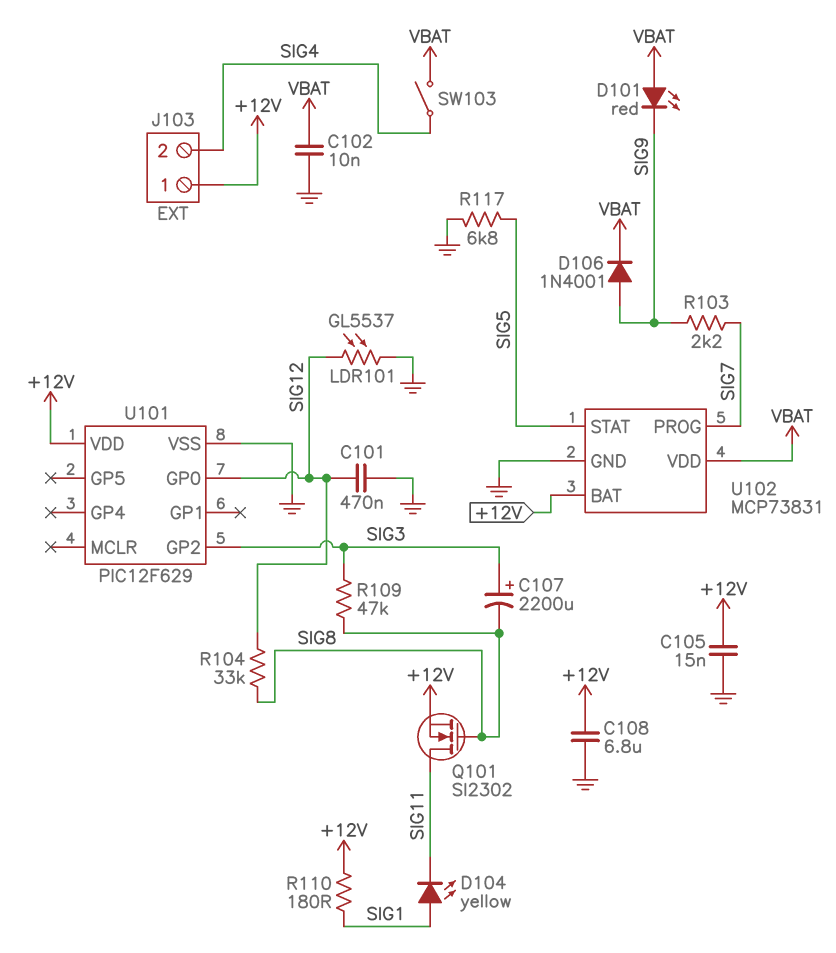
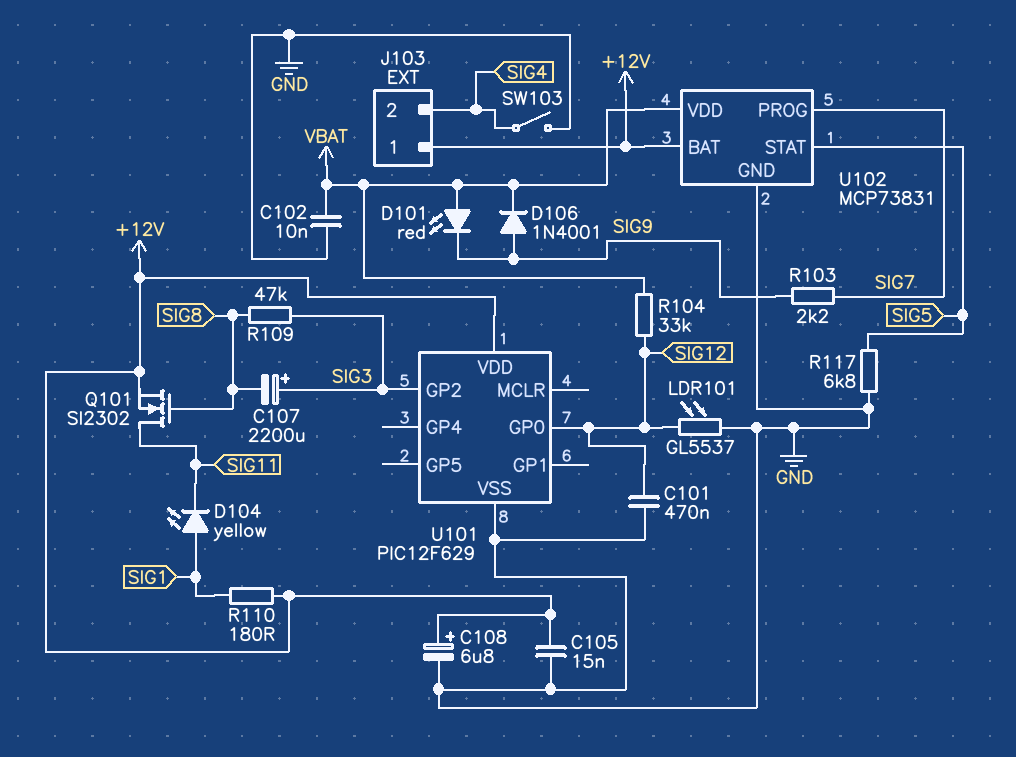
C108: 6.8uF (+12V, GND) -> 6.8uF (plus +12V, minus GND)
R104: 33k (SIG8, SIG12) -> 33k (SIG12, VBAT)
SW103: switch (SIG4, VBAT) -> switch (GND, SIG4)

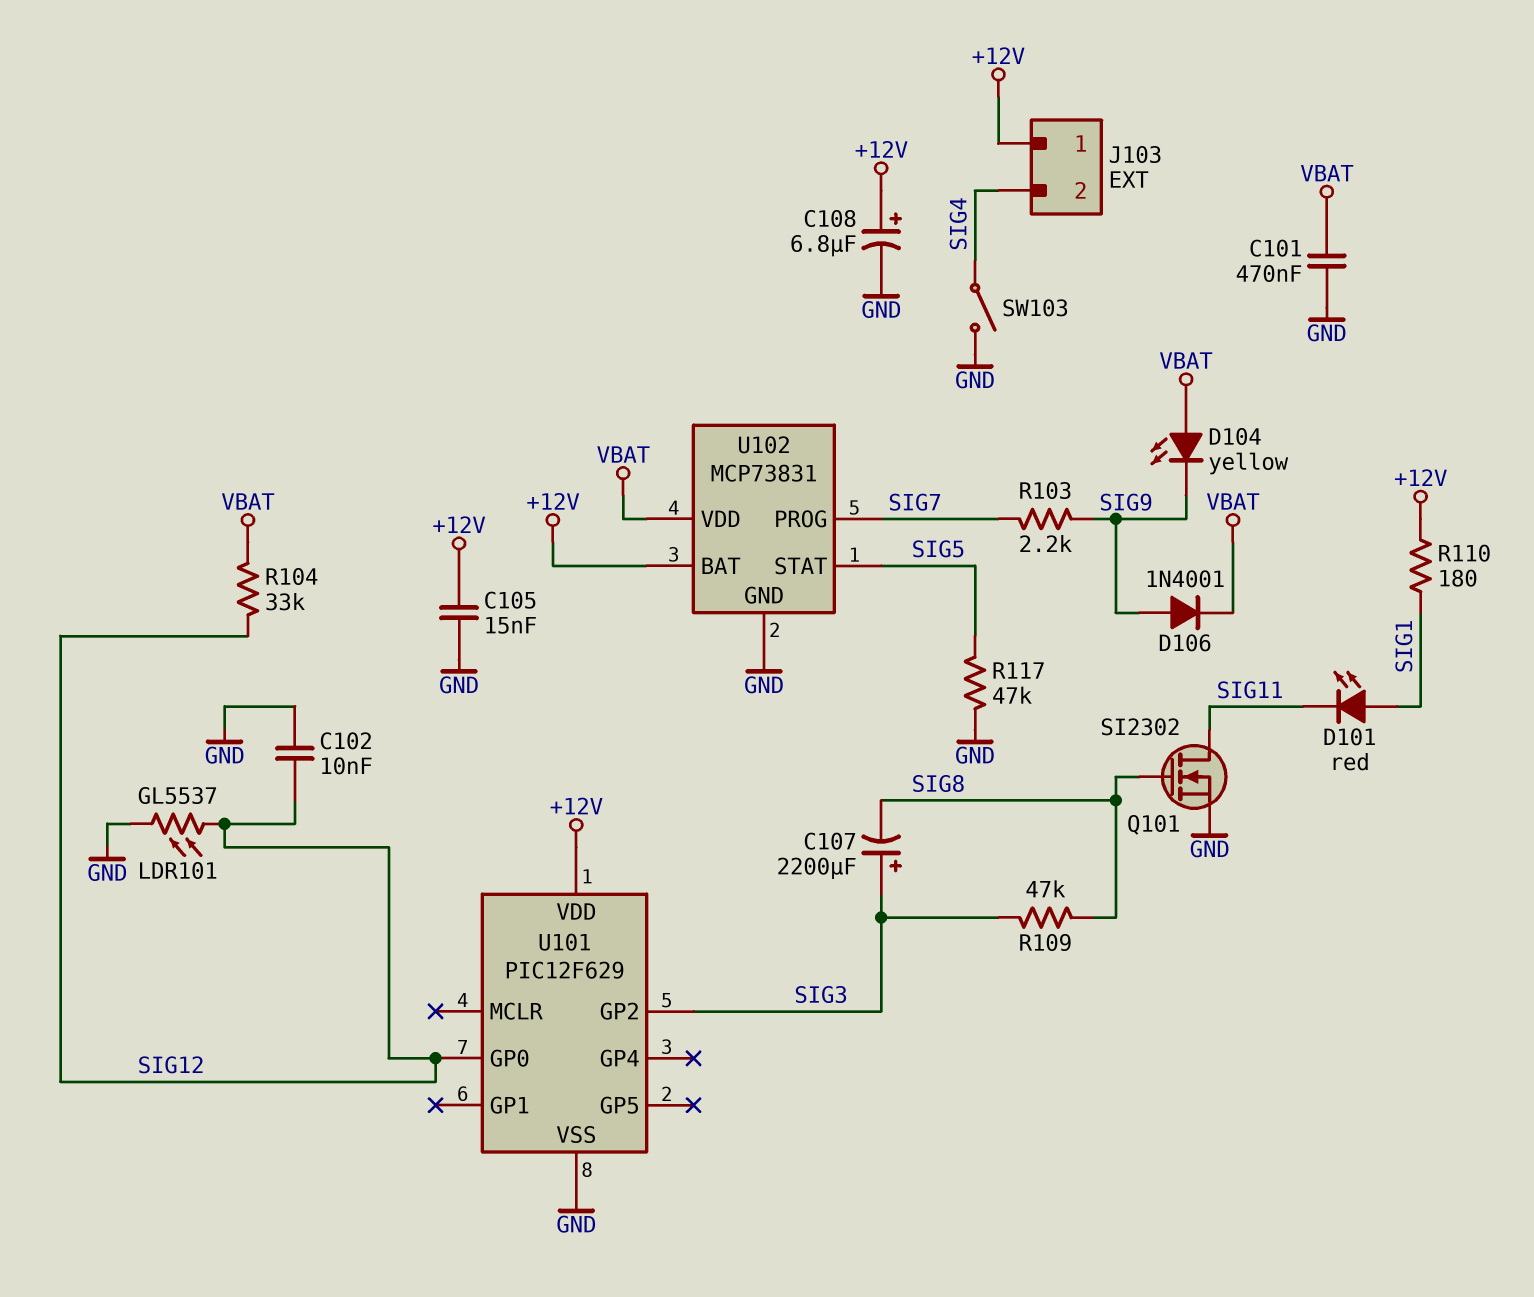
C101: 470nF (GND, SIG12) -> 470nF (GND, VBAT)
C102: 10nF (GND, VBAT) -> 10nF (GND, SIG12)
D101: LED red (A VBAT, K SIG9) -> LED red (A SIG1, K SIG11)
D104: LED yellow (A SIG1, K SIG11) -> LED yellow (A VBAT, K SIG9)
Q101: NMOS SI2302 (G SIG8, D SIG11, S +12V) -> NMOS SI2302 (G SIG8, D SIG11, S GND)
R117: 6.8k (GND, SIG5) -> 47k (GND, SIG5)

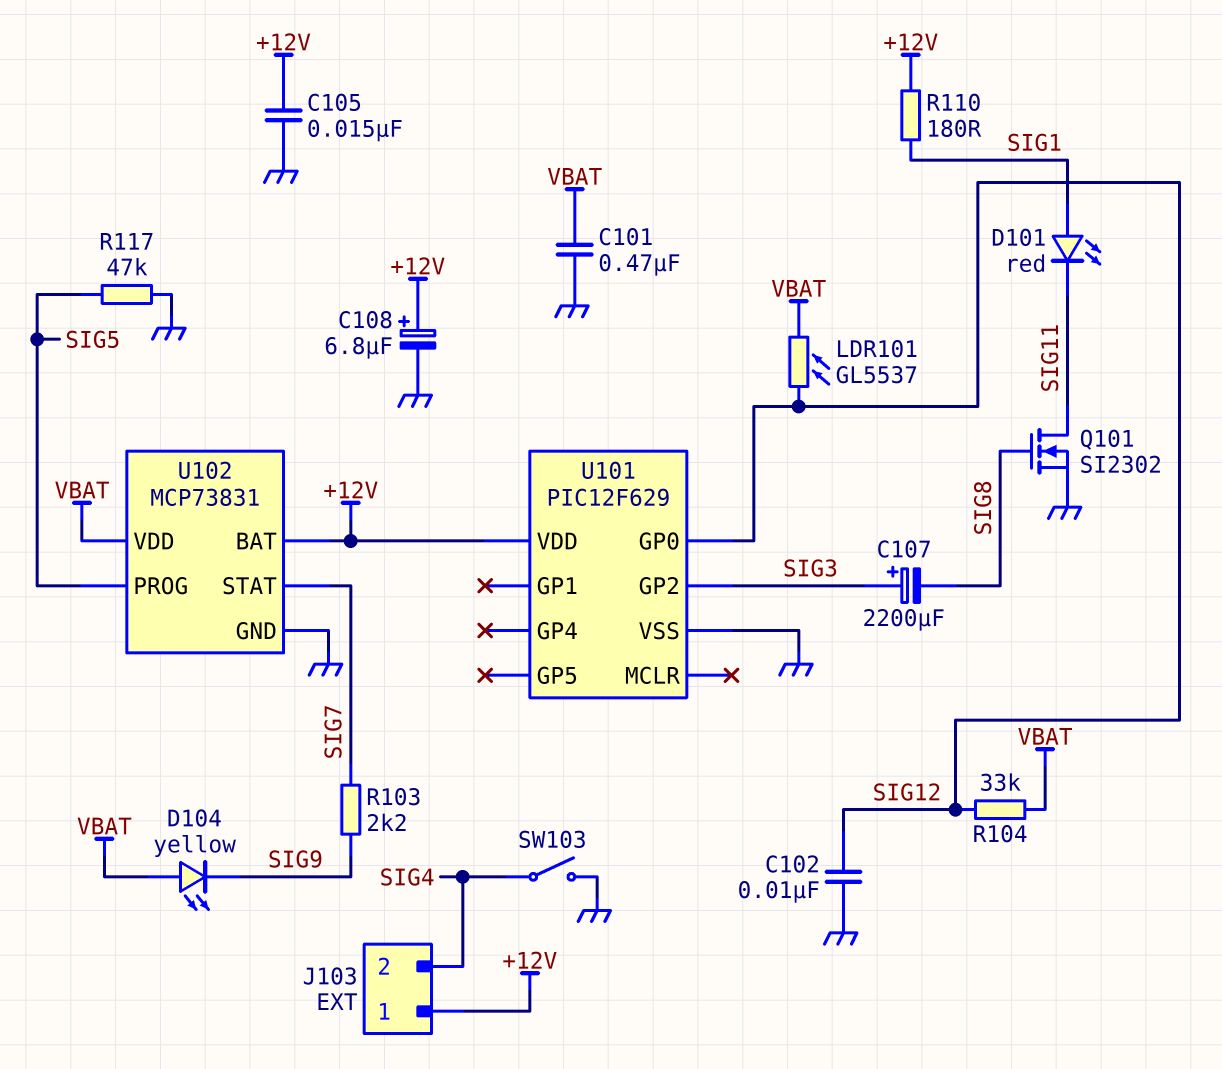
D106: diode 1N4001 (A SIG9, K VBAT) -> none
LDR101: GL5537 (GND, SIG12) -> GL5537 (SIG12, VBAT)
R109: 47k (SIG3, SIG8) -> none
U102 pin PROG: SIG7 -> SIG5
U102 pin STAT: SIG5 -> SIG7

